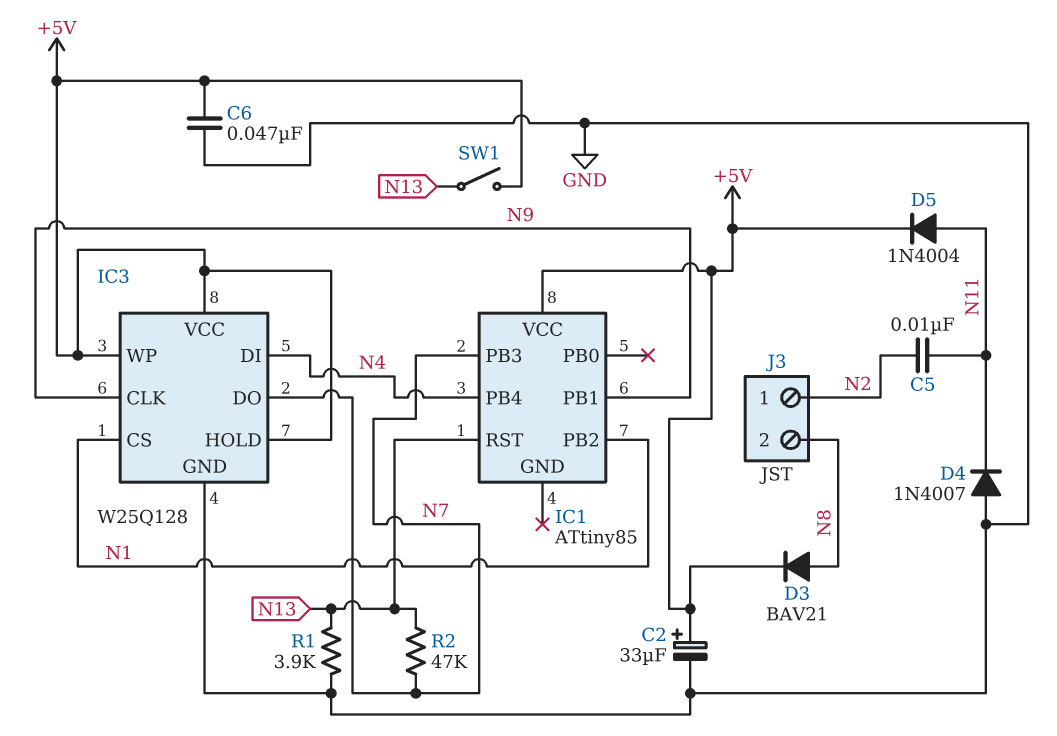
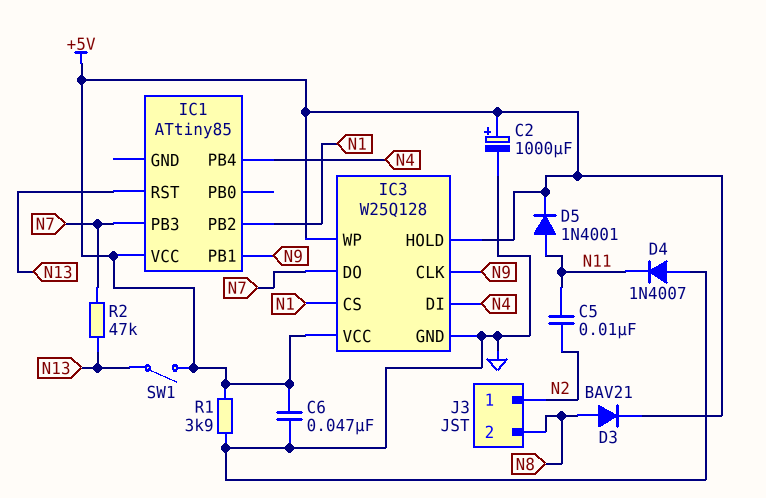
C2: 33uF (plus +5V, minus GND) -> 1000uF (plus +5V, minus GND)
D5: diode 1N4004 (A N11, K +5V) -> diode 1N4001 (A N11, K +5V)
R1: 3.9k (GND, N13) -> 3.9k (+5V, GND)

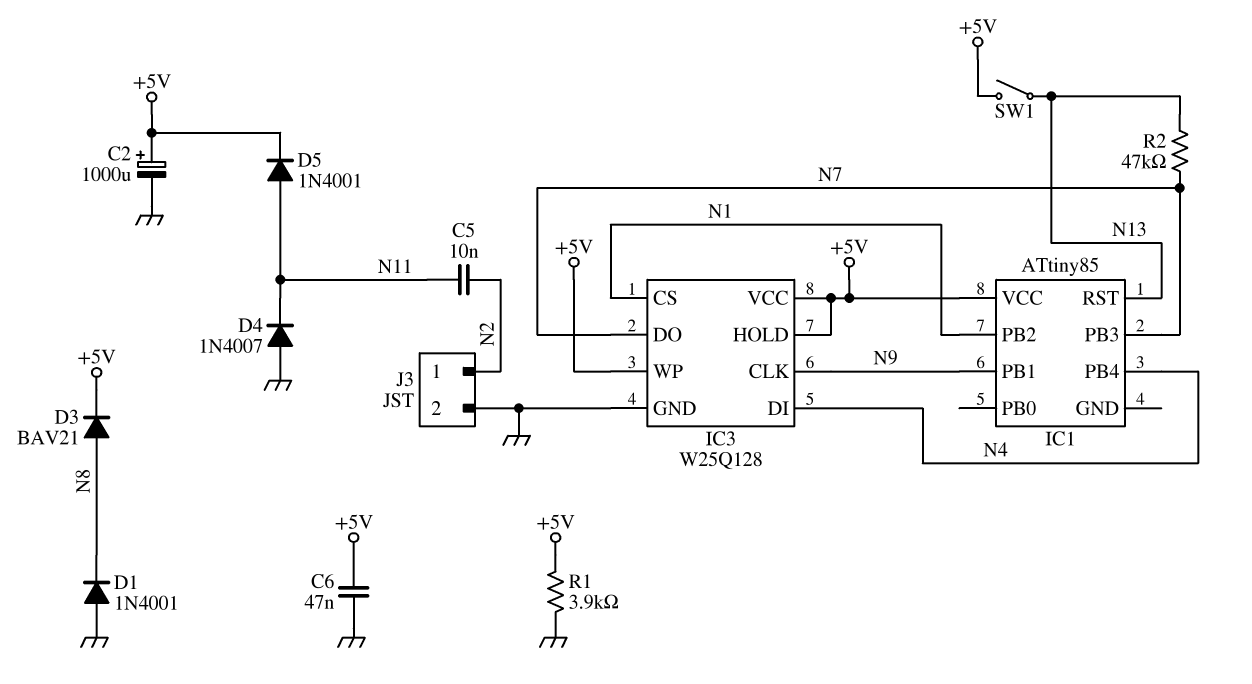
D1: none -> diode 1N4001 (A GND, K N8)
J3 pin 2: N8 -> GND

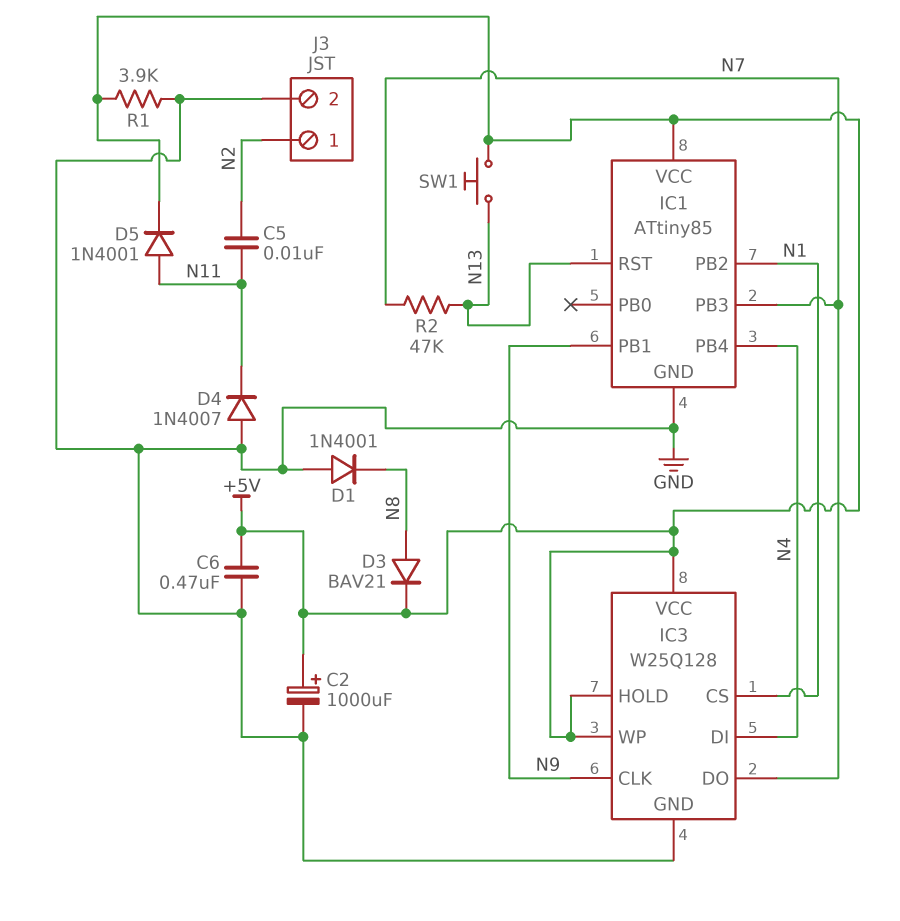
C6: 47nF (+5V, GND) -> 470nF (+5V, GND)
IC1 pin GND: none -> GND
SW1: switch (+5V, N13) -> button (+5V, N13)

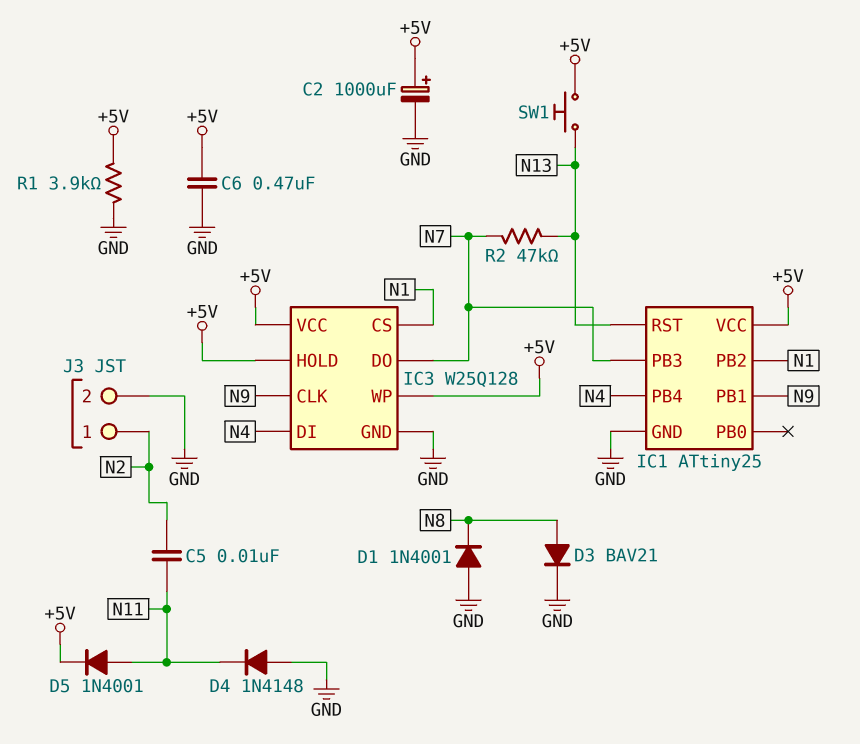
D3: diode BAV21 (A N8, K +5V) -> diode BAV21 (A N8, K GND)
D4: diode 1N4007 (A GND, K N11) -> diode 1N4148 (A GND, K N11)
IC1: ATtiny85 -> ATtiny25

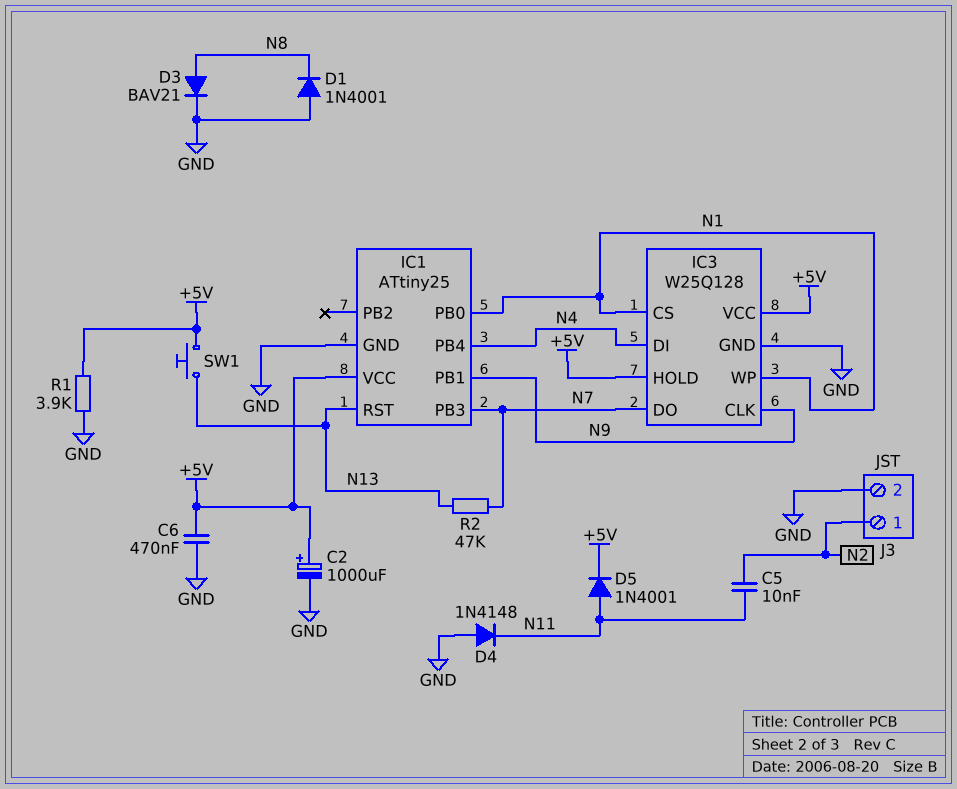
IC1 pin PB0: none -> N1
IC1 pin PB2: N1 -> none
IC3 pin WP: +5V -> N1

